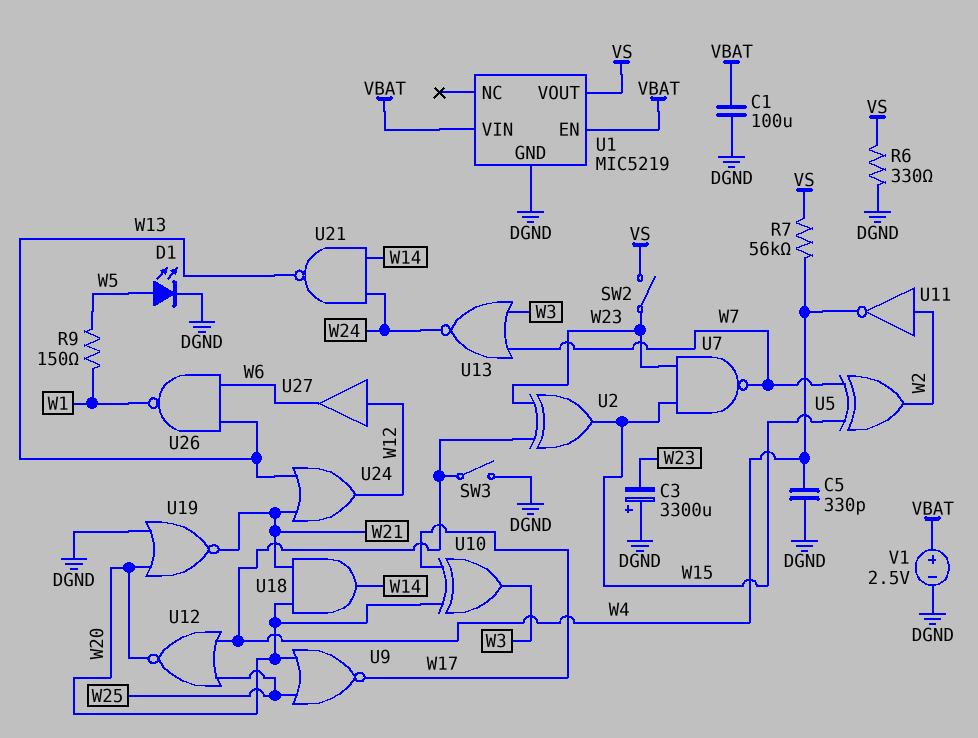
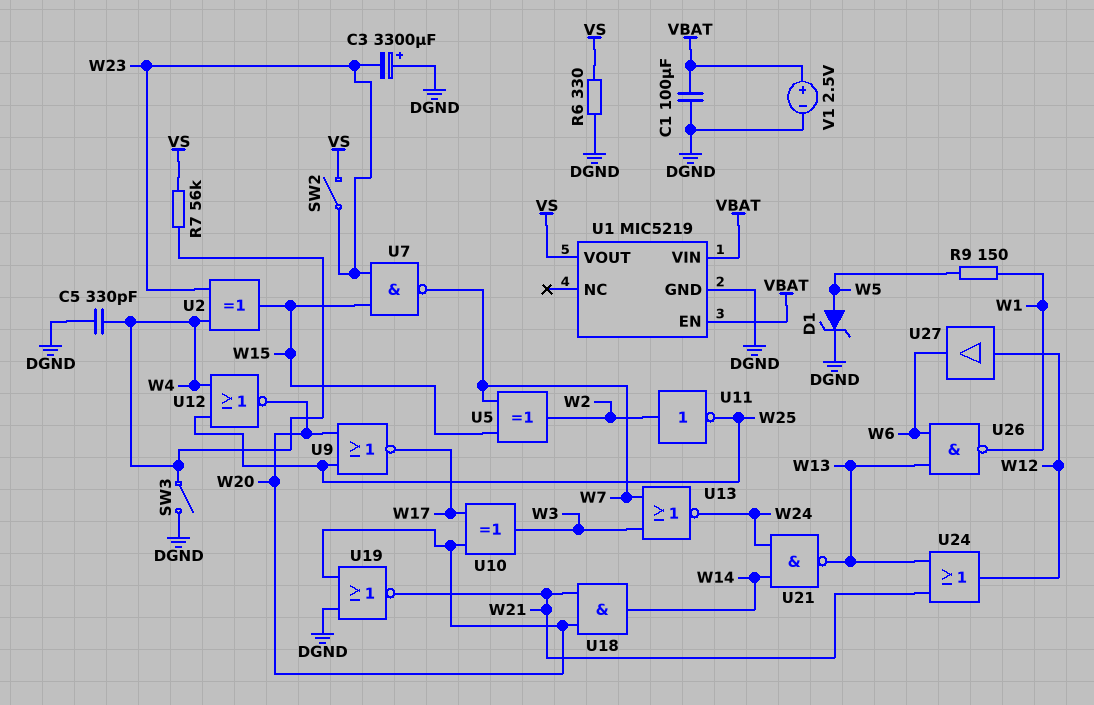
D1: LED (A W5, K DGND) -> zener (A W5, K DGND)
U11: NOT (in W2, out W4) -> NOT (in W2, out W25)

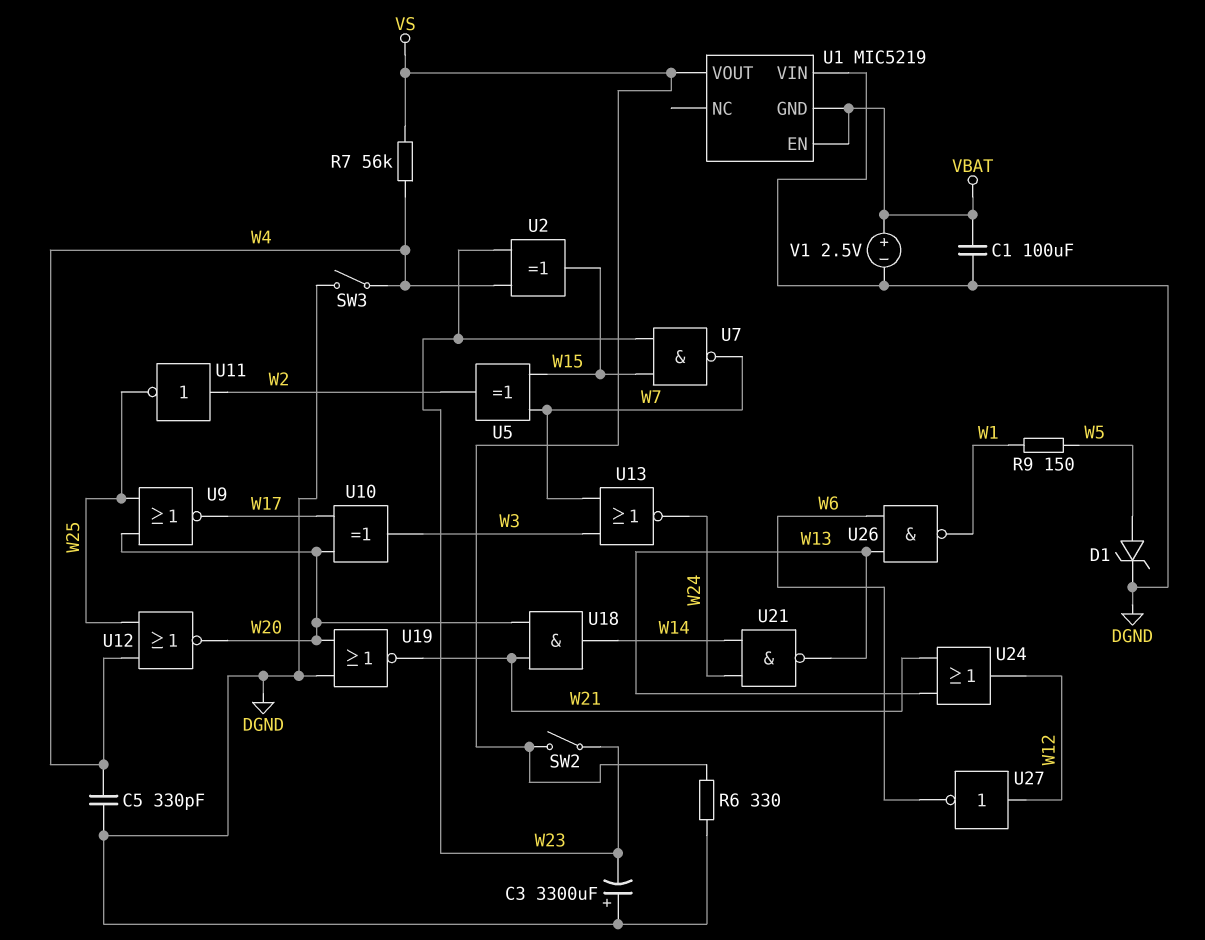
U1 pin GND: DGND -> VBAT
U1 pin VIN: VBAT -> DGND
U27: buffer (in W12, out W6) -> NOT (in W12, out W6)

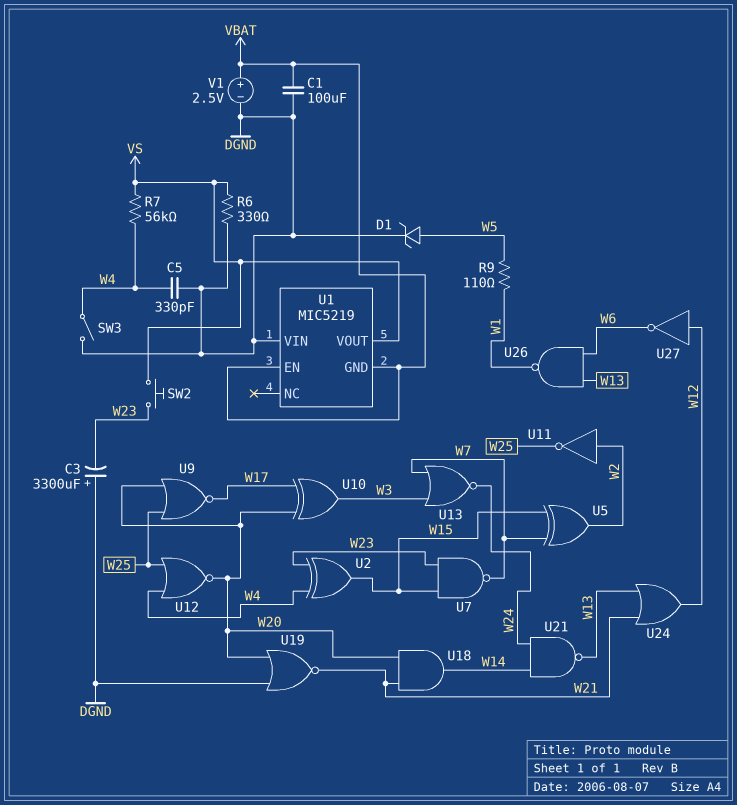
R9: 150 (W1, W5) -> 110 (W1, W5)
SW2: switch (VS, W23) -> button (VS, W23)

